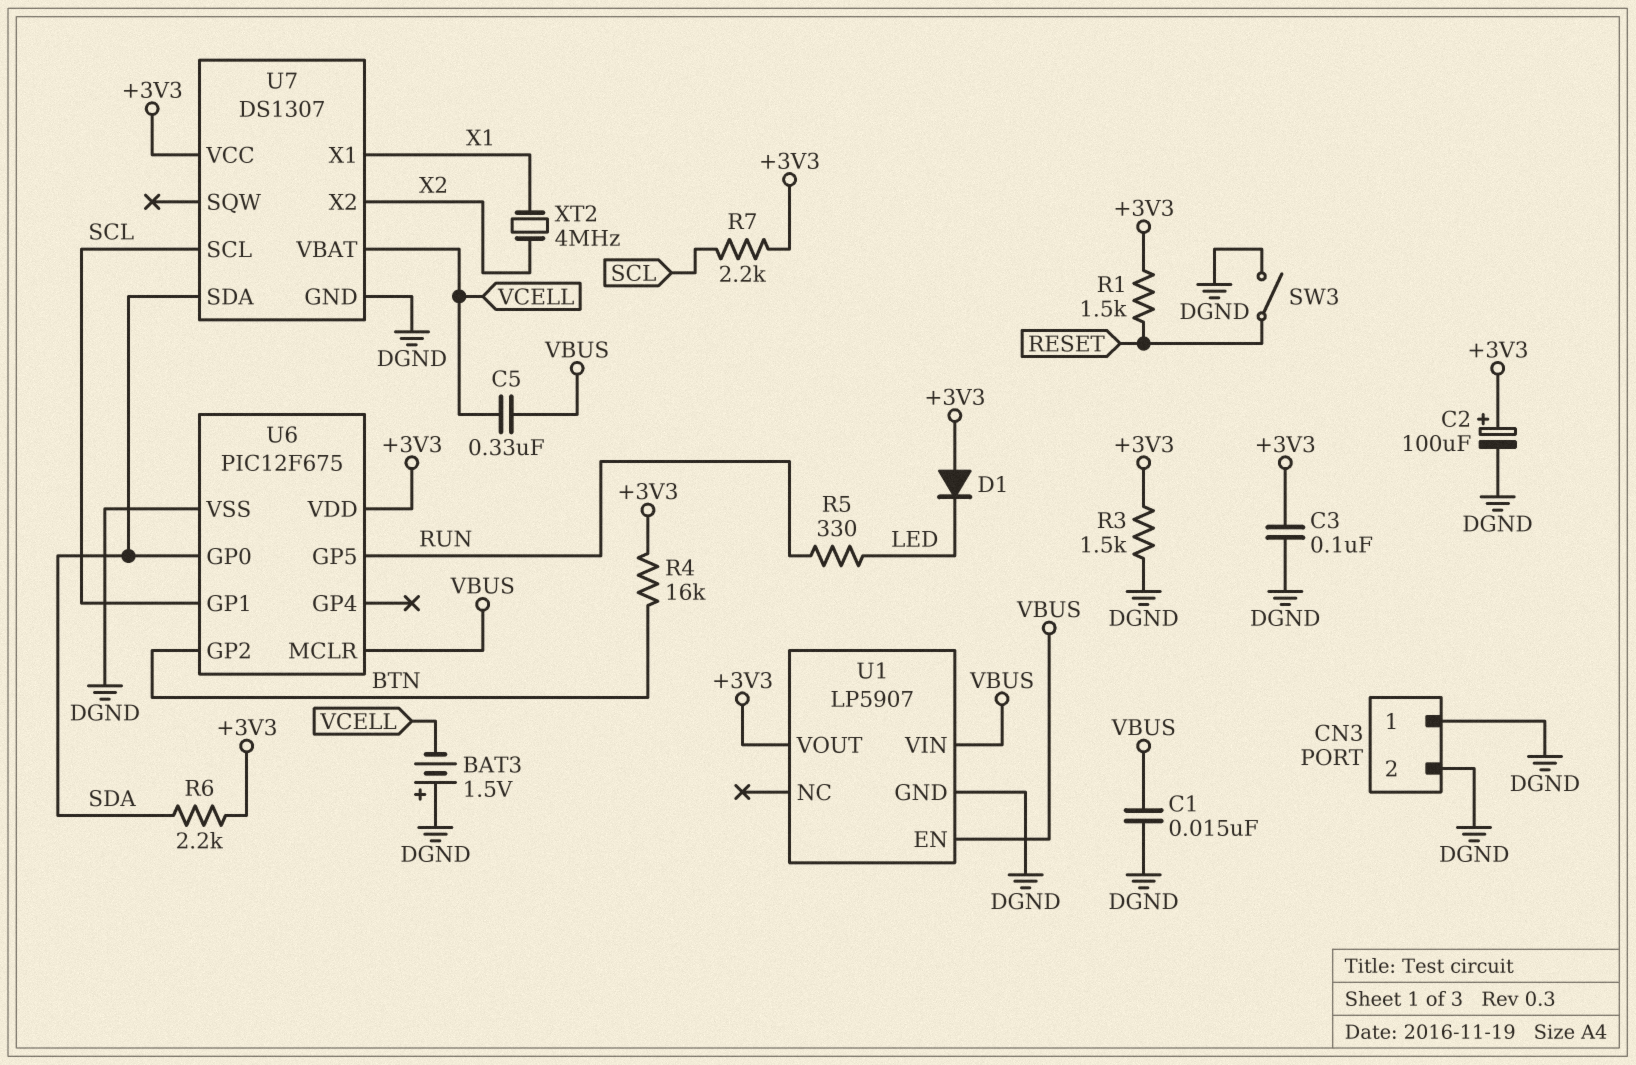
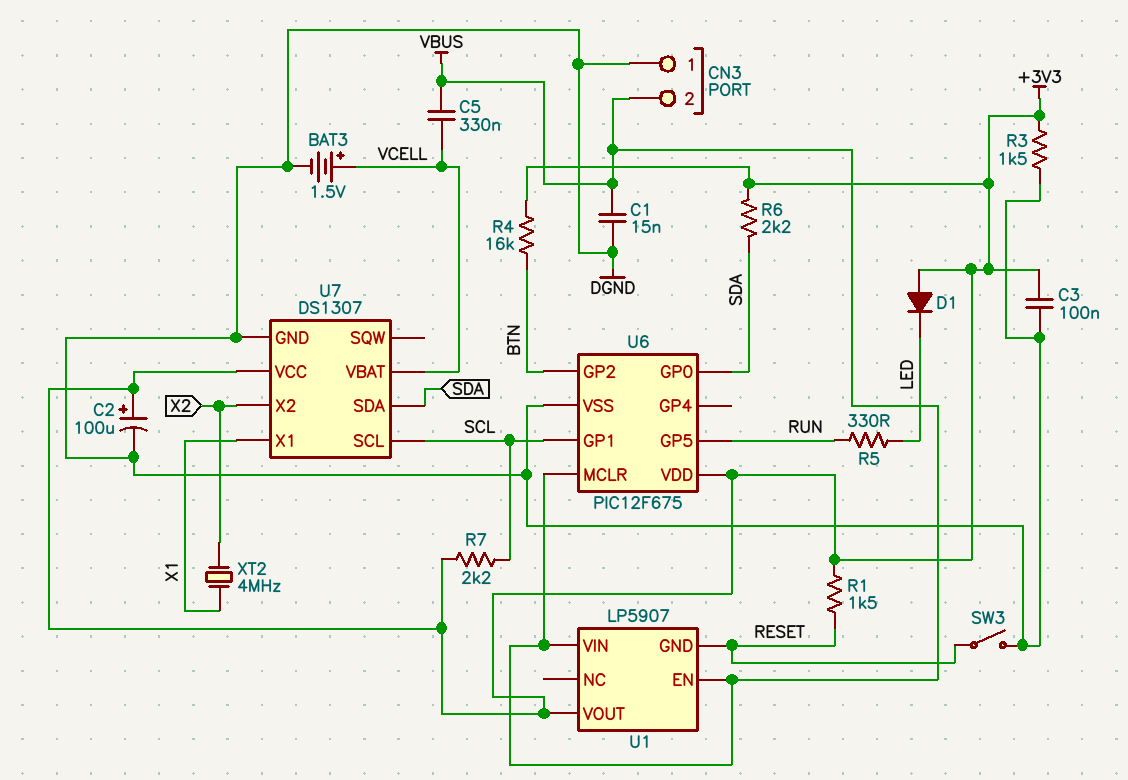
BAT3: 1.5V (plus DGND, minus VCELL) -> 1.5V (plus VCELL, minus DGND)
CN3 pin 2: DGND -> VBUS
U1 pin GND: DGND -> RESET

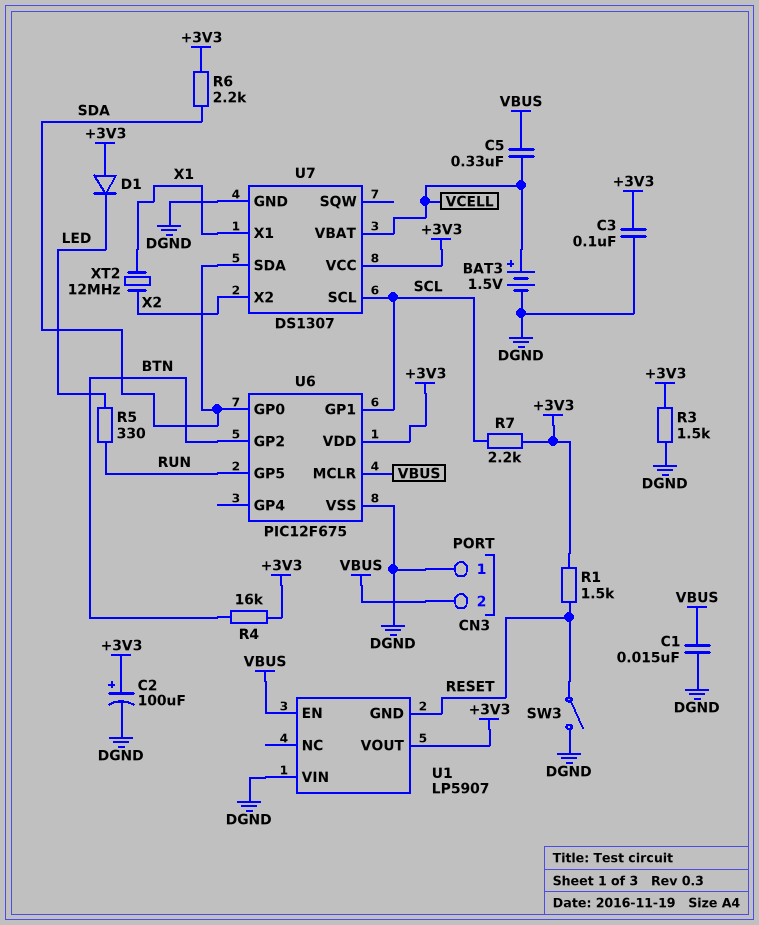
U1 pin VIN: VBUS -> DGND
XT2: 4MHz (X1, X2) -> 12MHz (X1, X2)

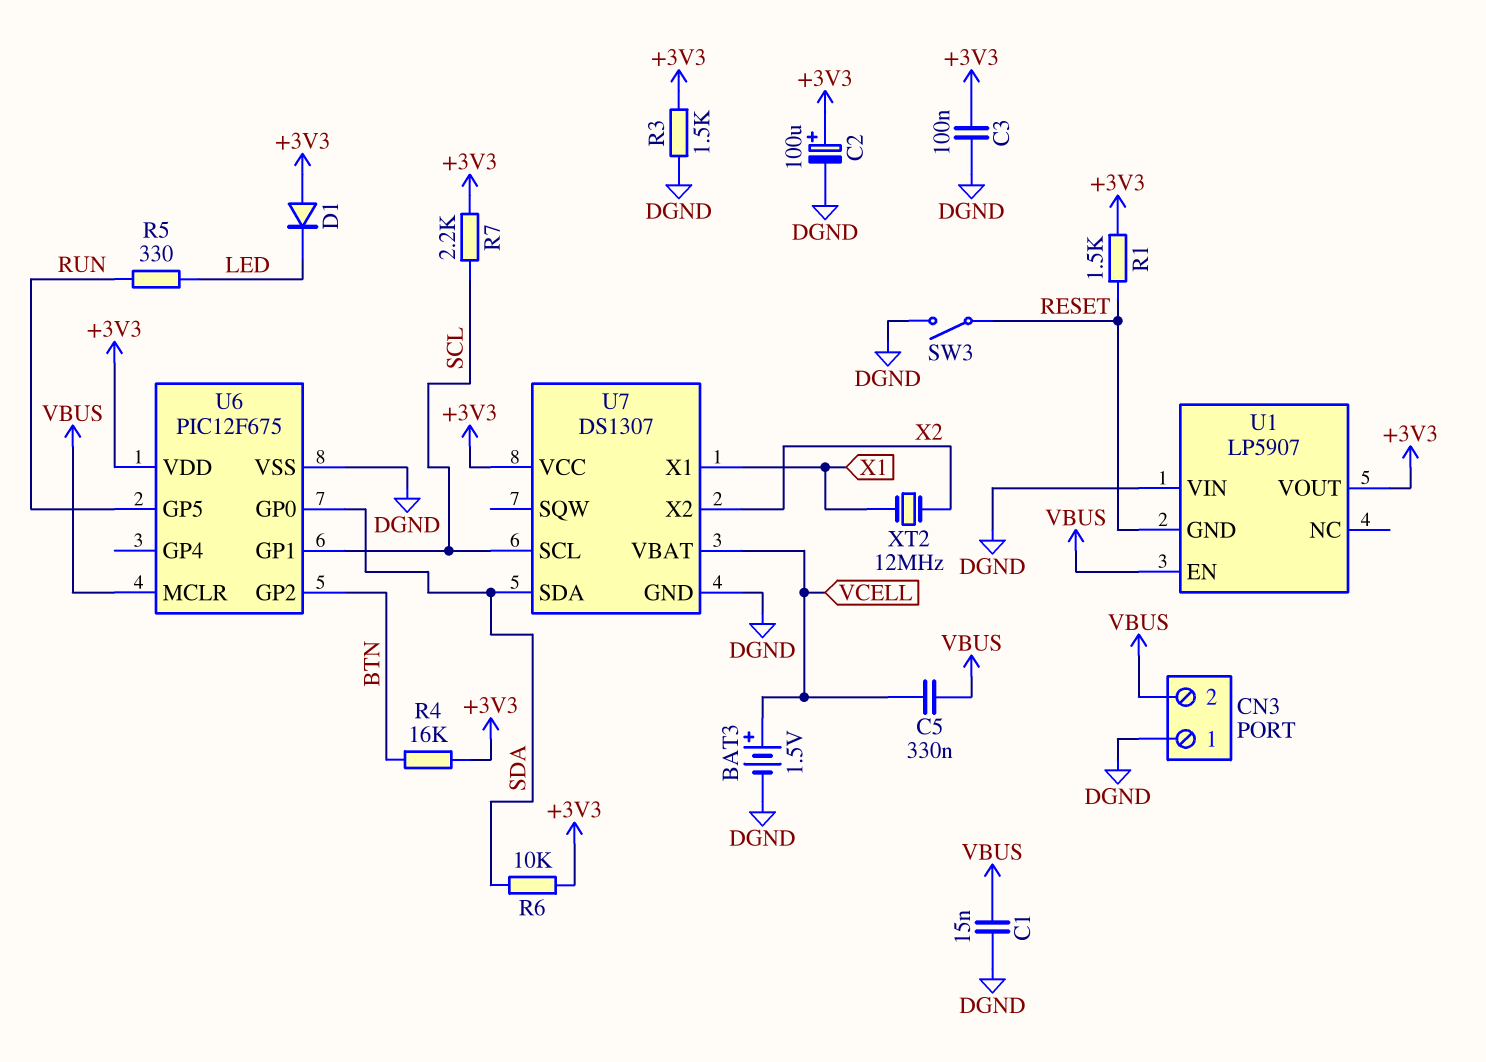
R6: 2.2k (+3V3, SDA) -> 10k (+3V3, SDA)

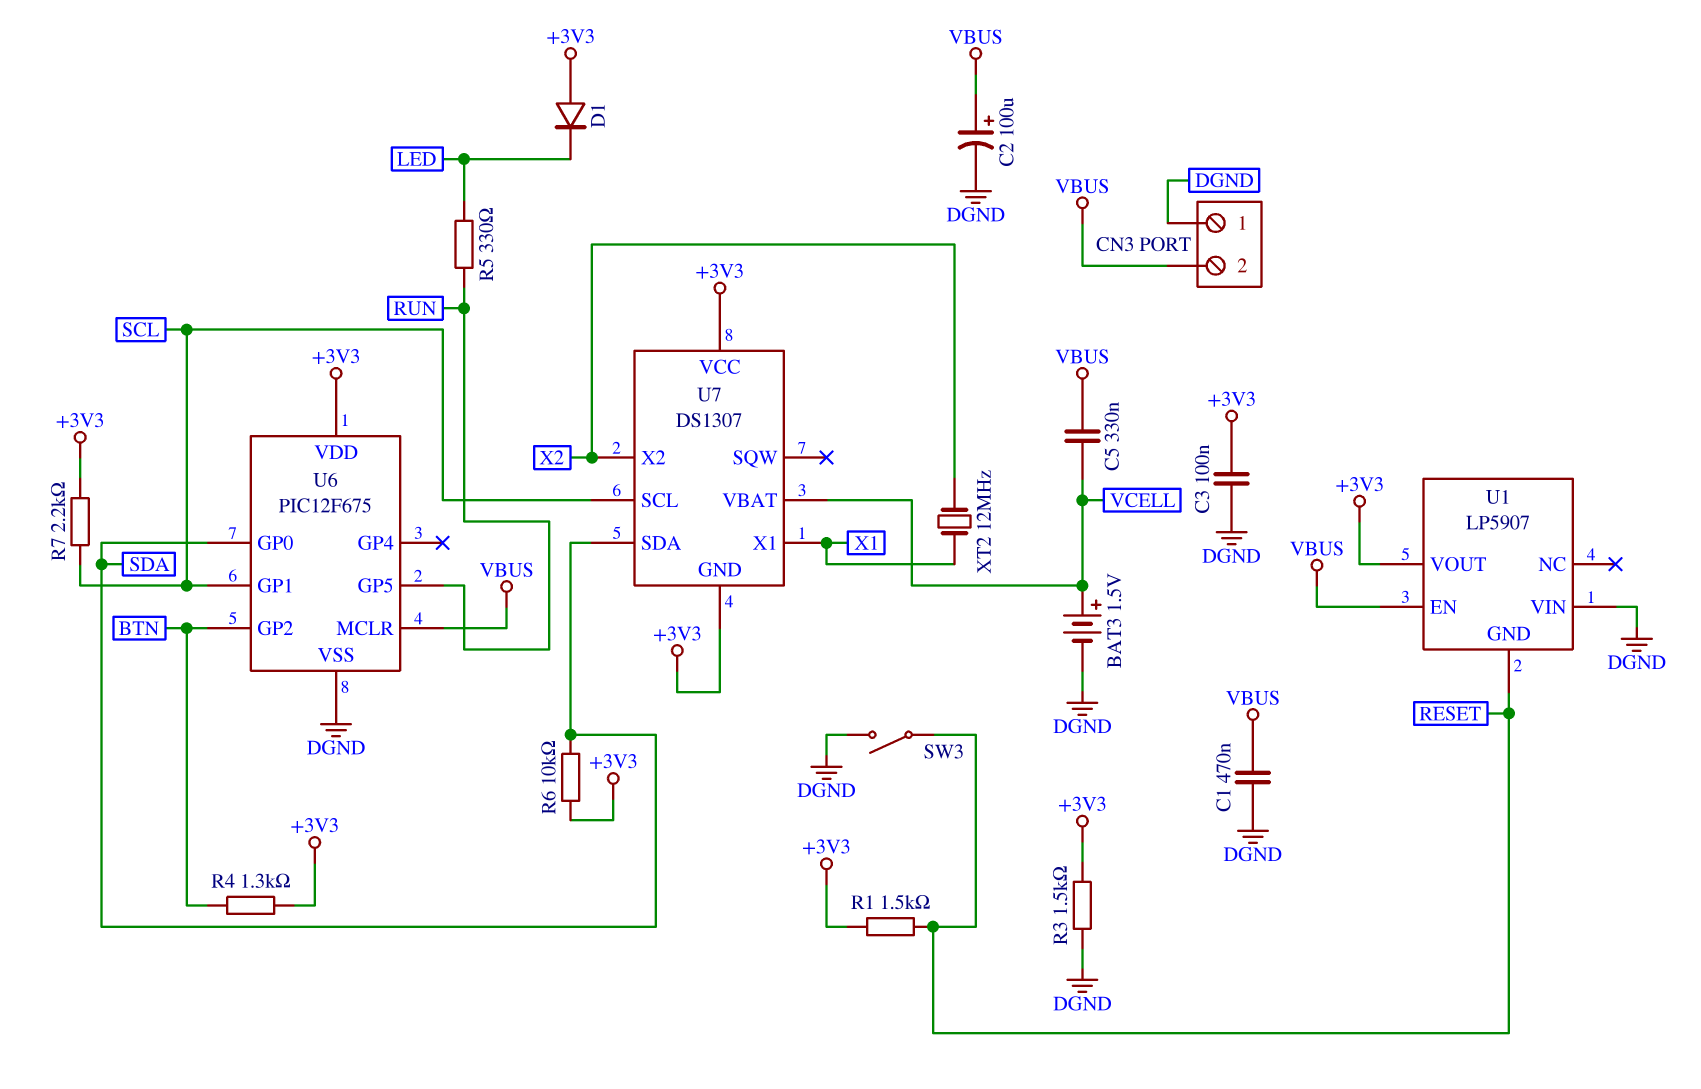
C1: 15nF (DGND, VBUS) -> 470nF (DGND, VBUS)
C2: 100uF (plus +3V3, minus DGND) -> 100uF (plus VBUS, minus DGND)
R4: 16k (+3V3, BTN) -> 1.3k (+3V3, BTN)
U7 pin GND: DGND -> +3V3

